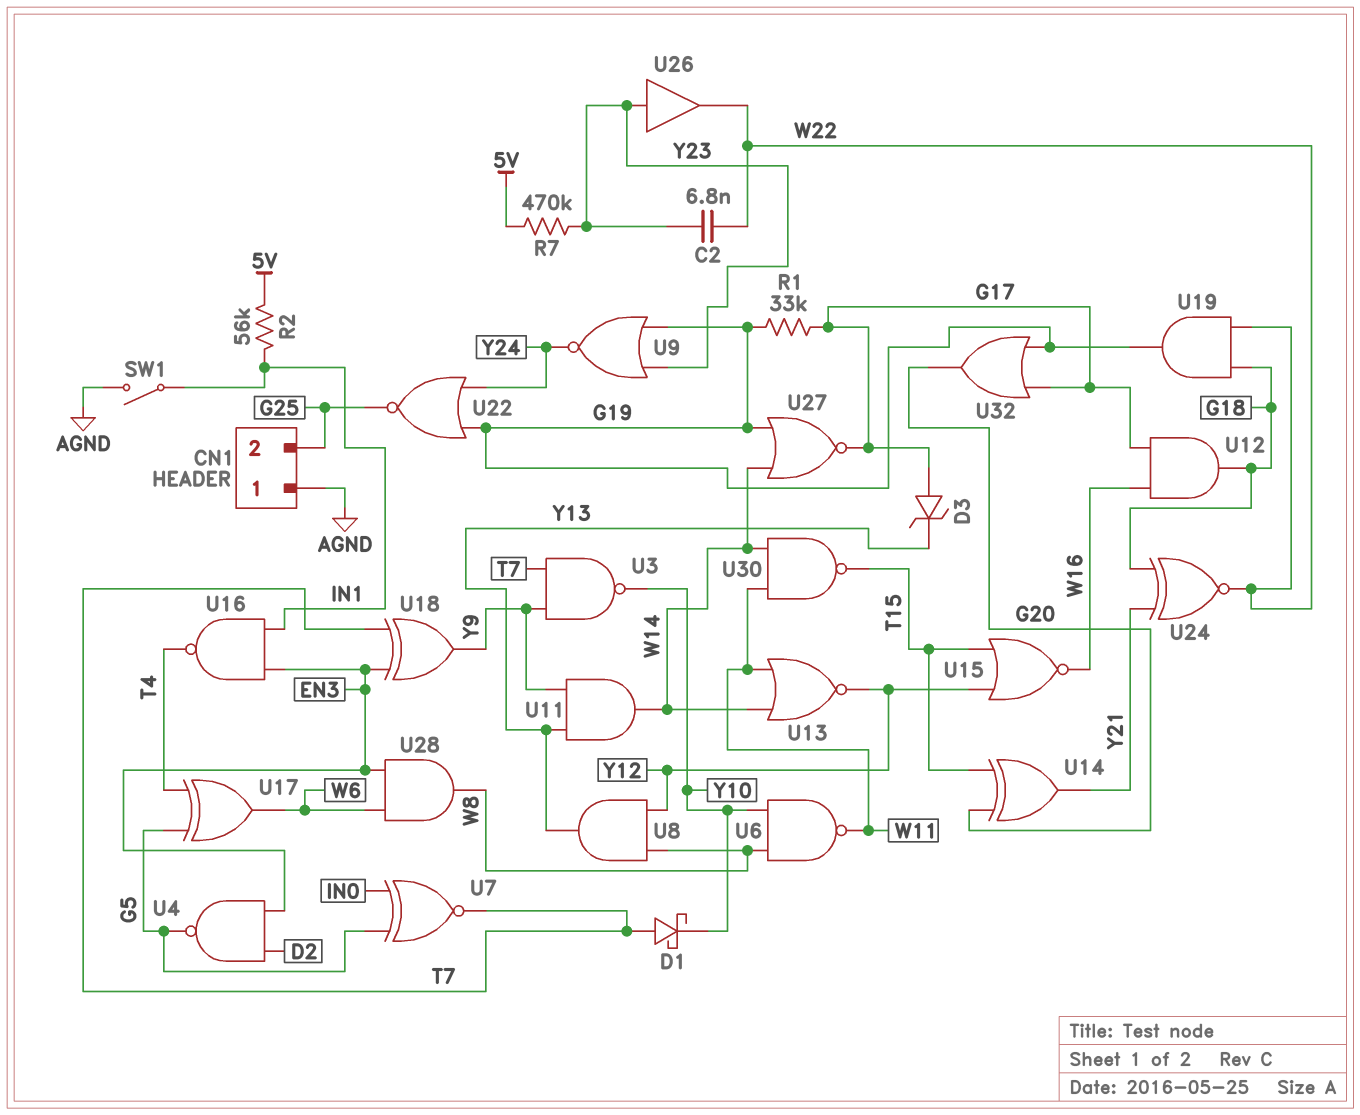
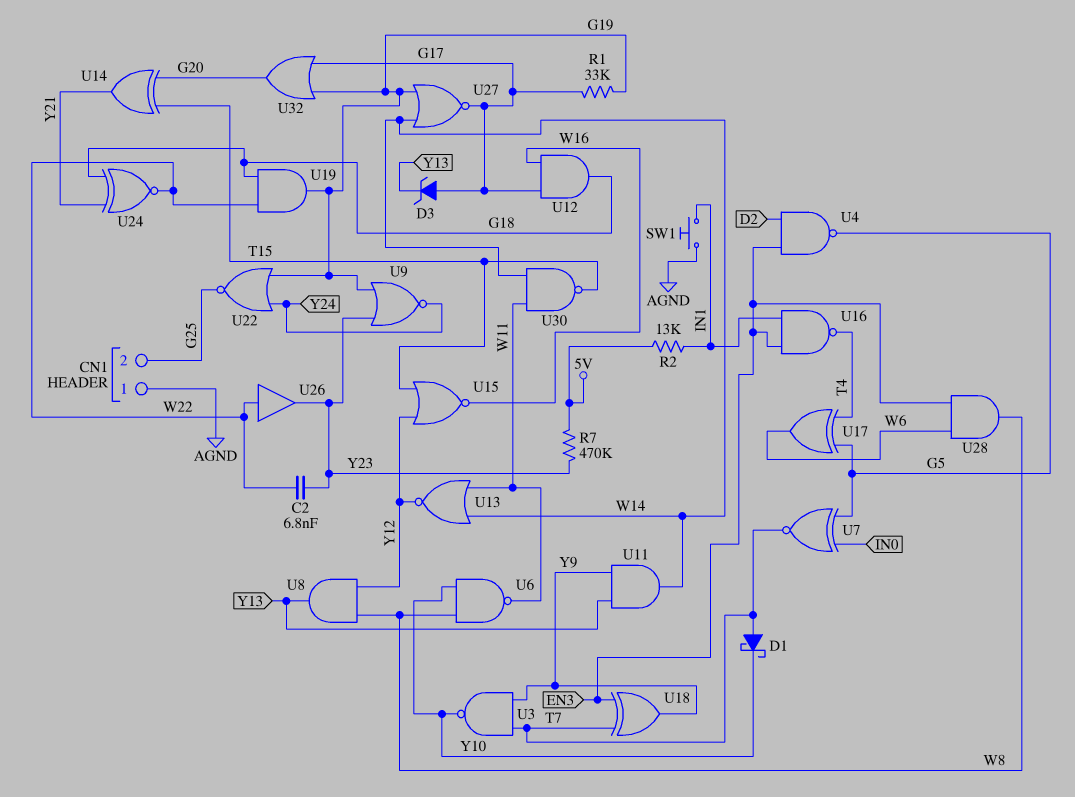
R2: 56k (5V, IN1) -> 13k (5V, IN1)
SW1: switch (AGND, IN1) -> button (AGND, IN1)
U26: buffer (in Y23, out W22) -> buffer (in W22, out Y23)

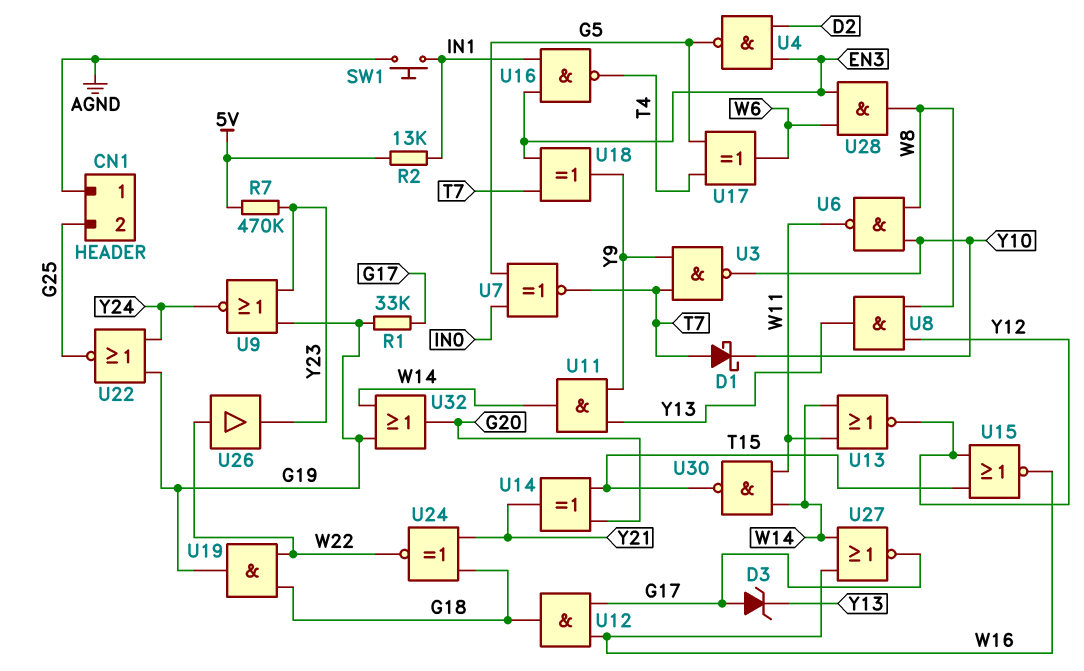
C2: 6.8nF (W22, Y23) -> none
U27: NOR (in G19, in W14, out G17) -> NOR (in W14, in W16, out G17)
U32: OR (in G17, in G19, out G20) -> OR (in G19, in W14, out G20)

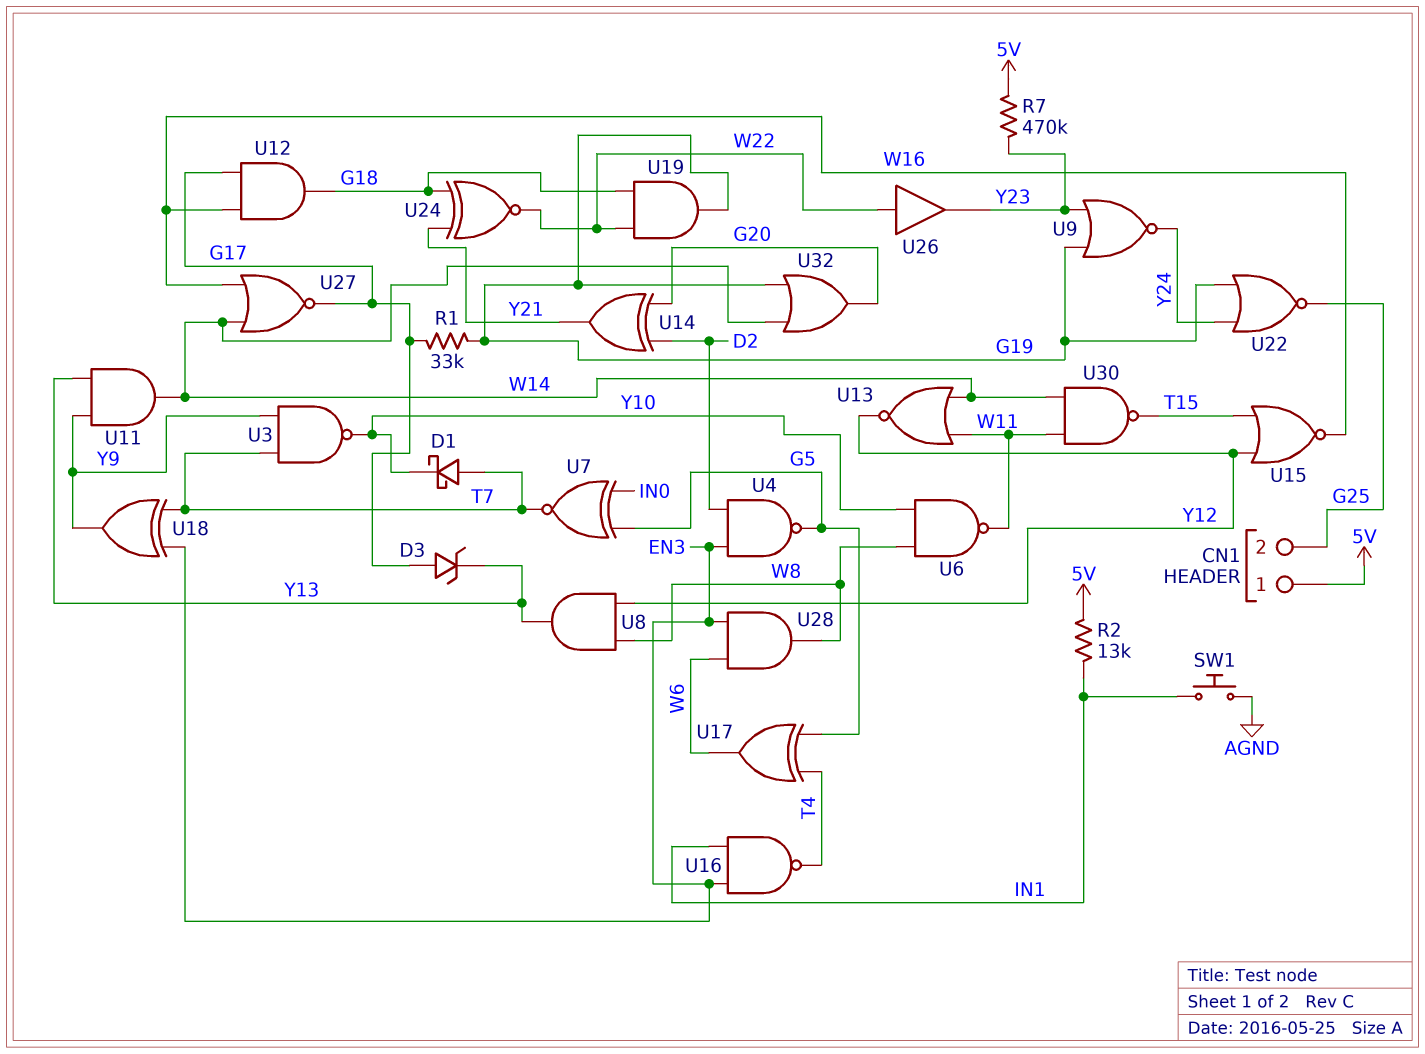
CN1 pin 1: AGND -> 5V
U14: XOR (in G20, in T15, out Y21) -> XOR (in D2, in G20, out Y21)

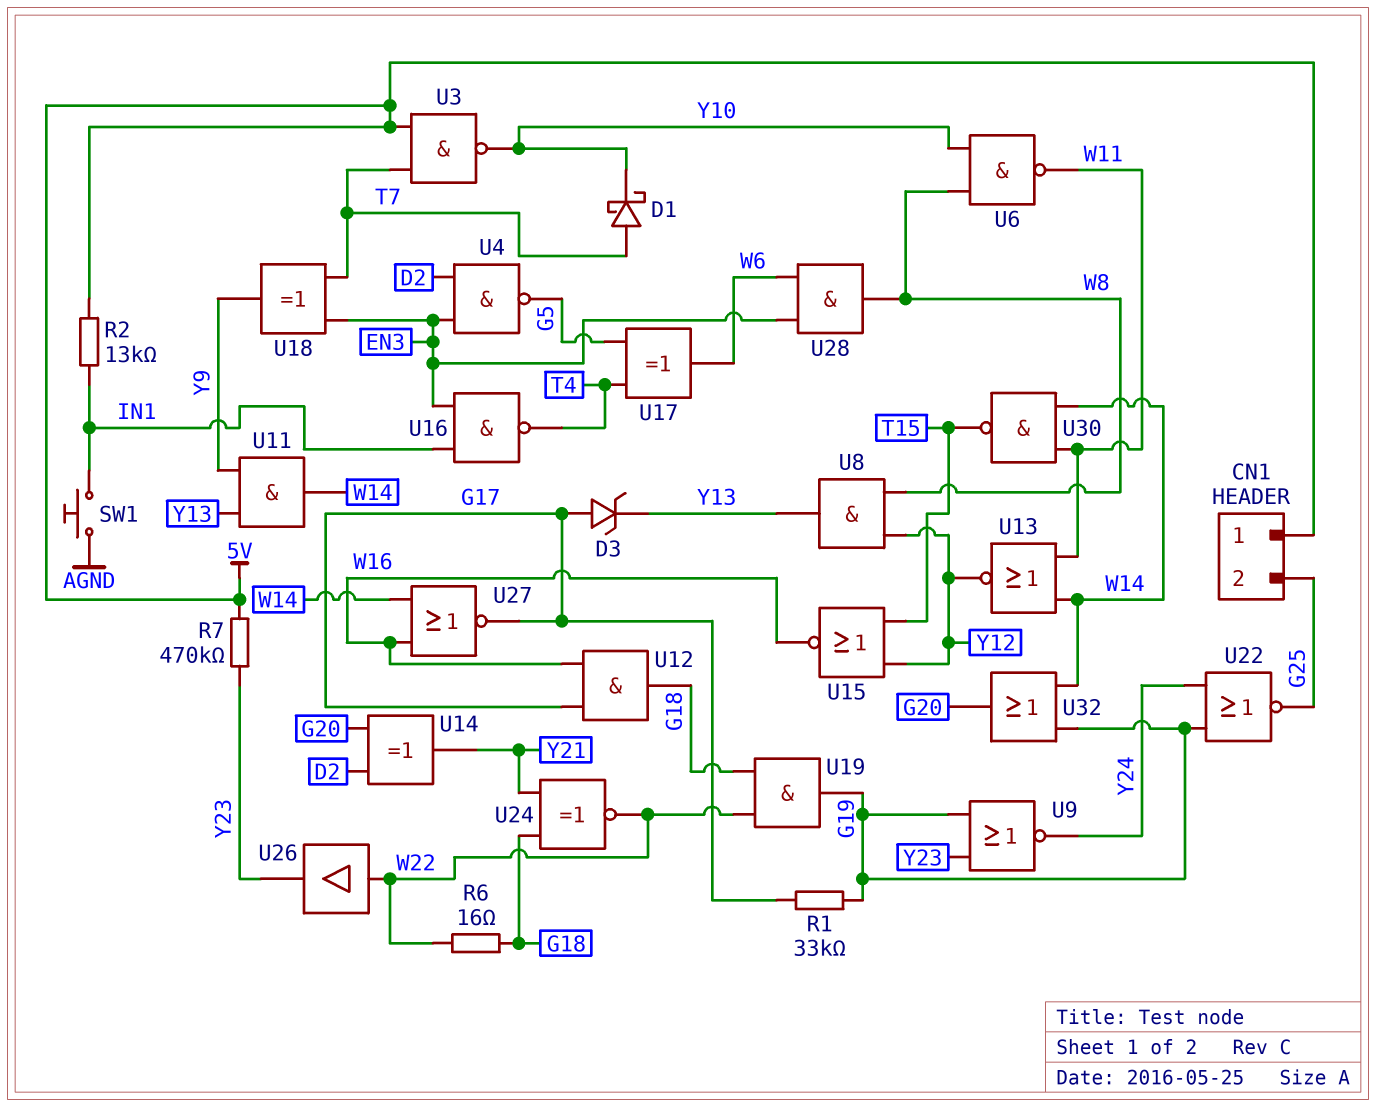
R6: none -> 16 (G18, W22)
U3: NAND (in T7, in Y9, out Y10) -> NAND (in 5V, in T7, out Y10)
U7: XNOR (in G5, in IN0, out T7) -> none

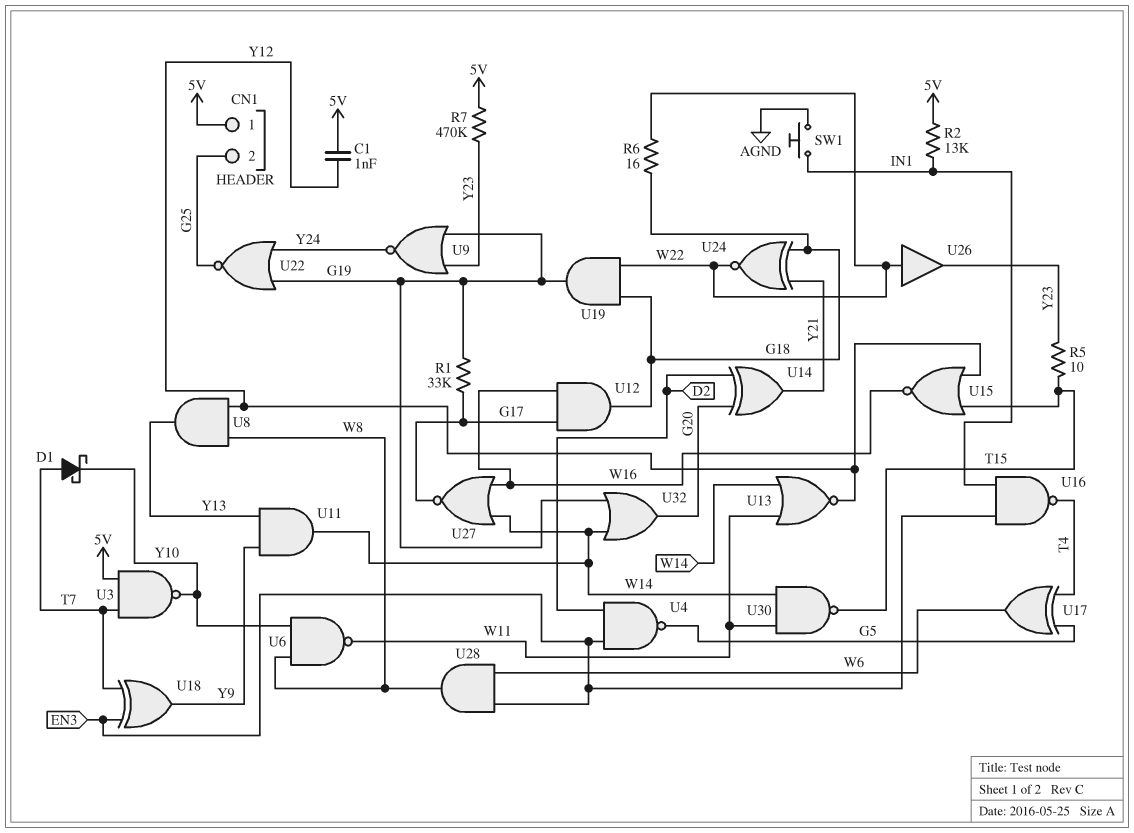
C1: none -> 1nF (5V, Y12)
D3: zener (A G17, K Y13) -> none
R5: none -> 10 (T15, Y23)

